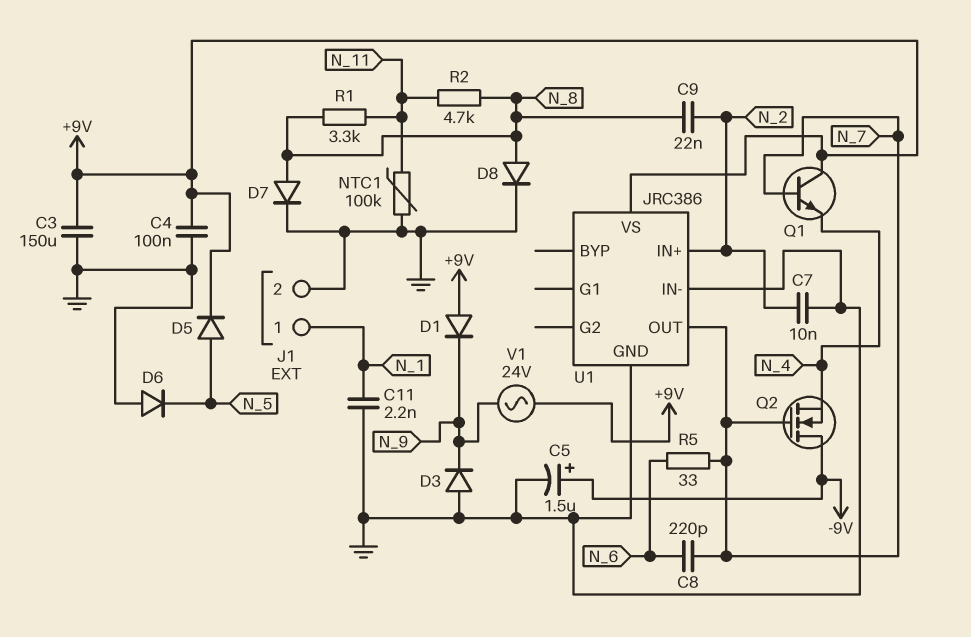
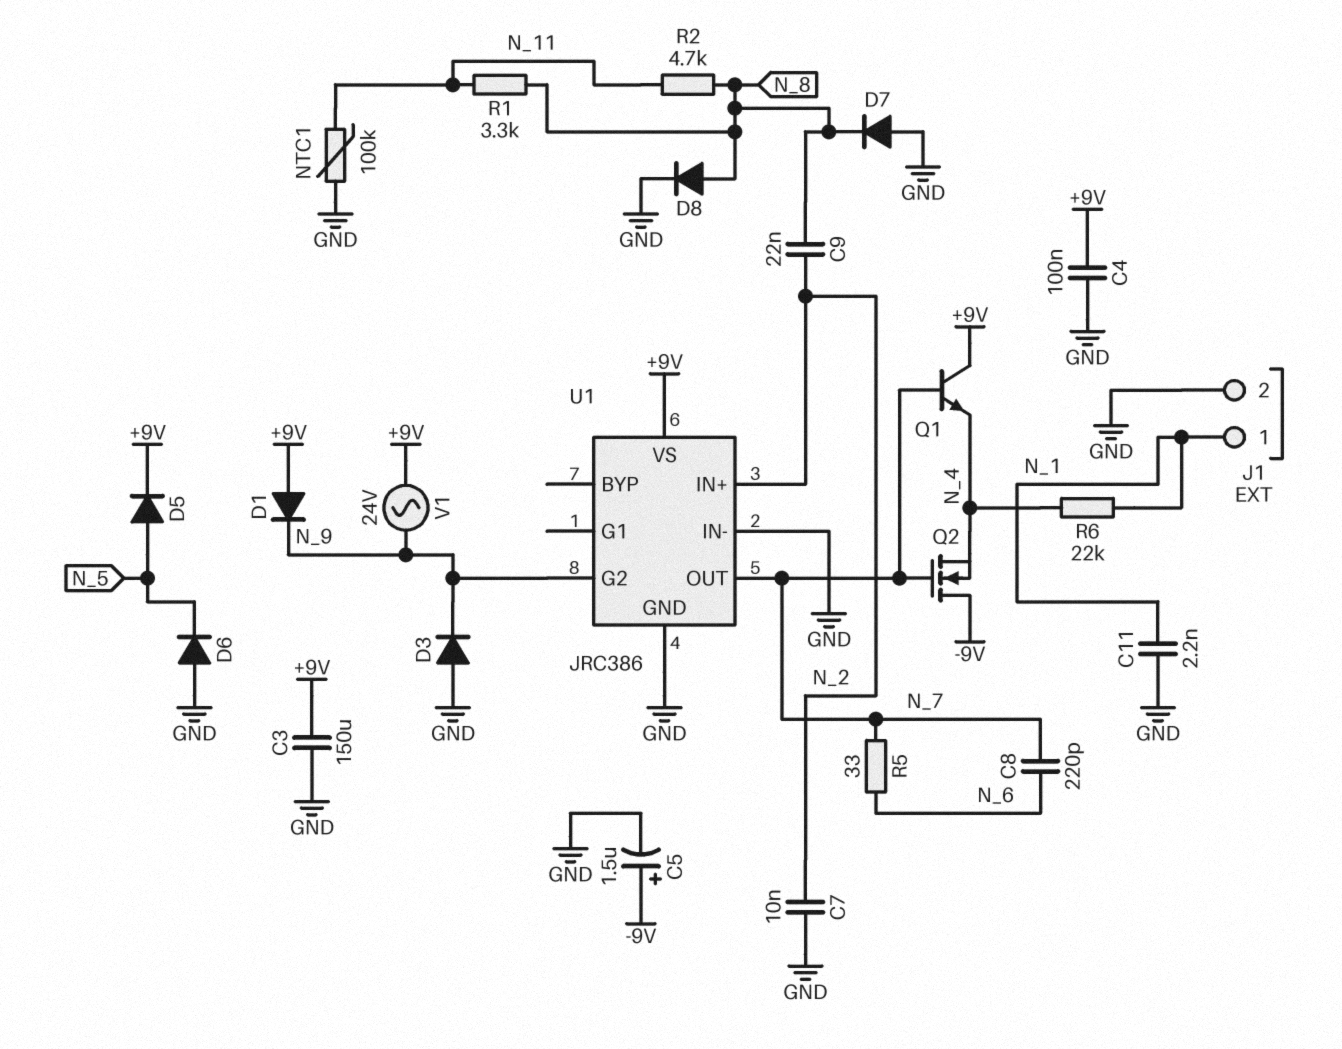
D7: diode (A N_8, K GND) -> diode (A GND, K N_8)
R6: none -> 22k (N_1, N_4)
U1 pin G2: none -> N_9

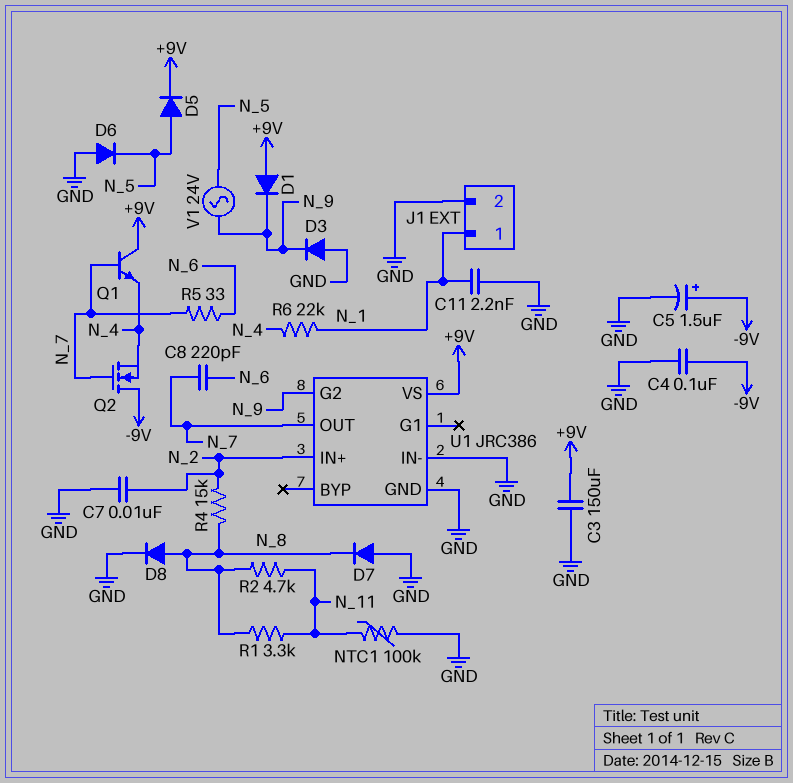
C4: 100nF (+9V, GND) -> 100nF (-9V, GND)
C9: 22nF (N_2, N_8) -> none
R4: none -> 15k (N_2, N_8)
V1: AC 24V (+9V, N_9) -> AC 24V (N_5, N_9)

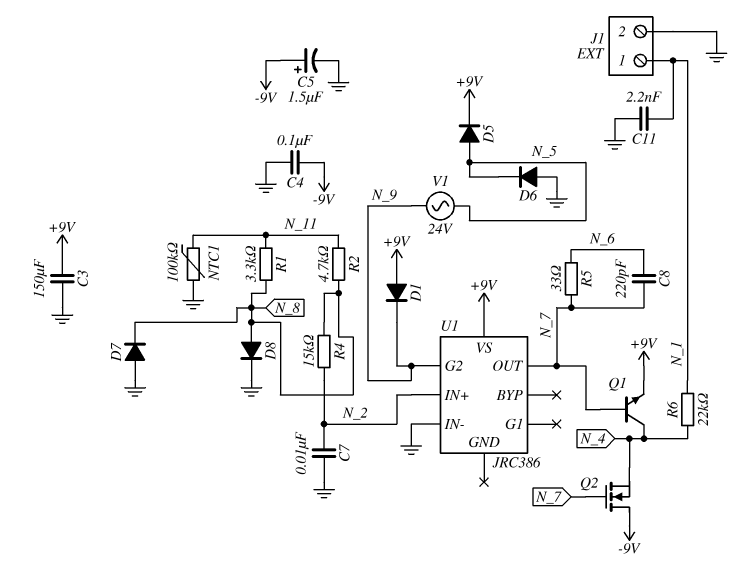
D3: diode (A GND, K N_9) -> none
Q1: NPN (B N_7, C +9V, E N_4) -> NPN (B N_7, C N_4, E +9V)
U1 pin GND: GND -> none

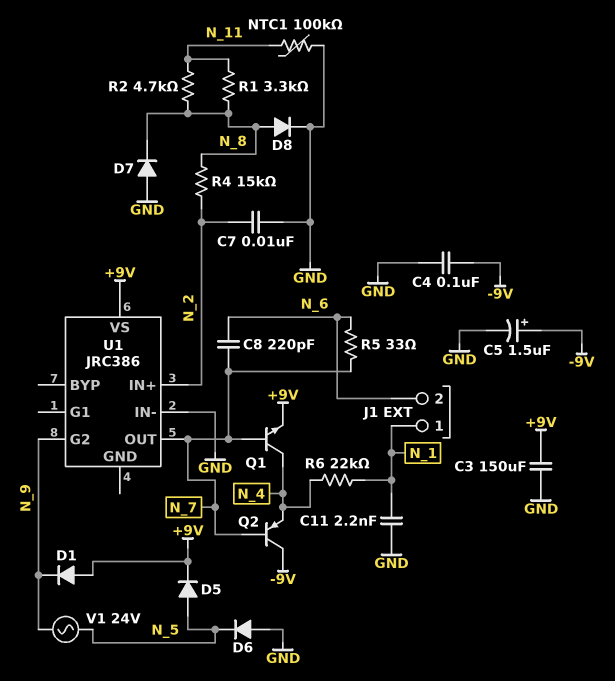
J1 pin 2: GND -> N_6
Q2: NMOS (G N_7, D -9V, S N_4) -> PNP (B N_7, C -9V, E N_4)

